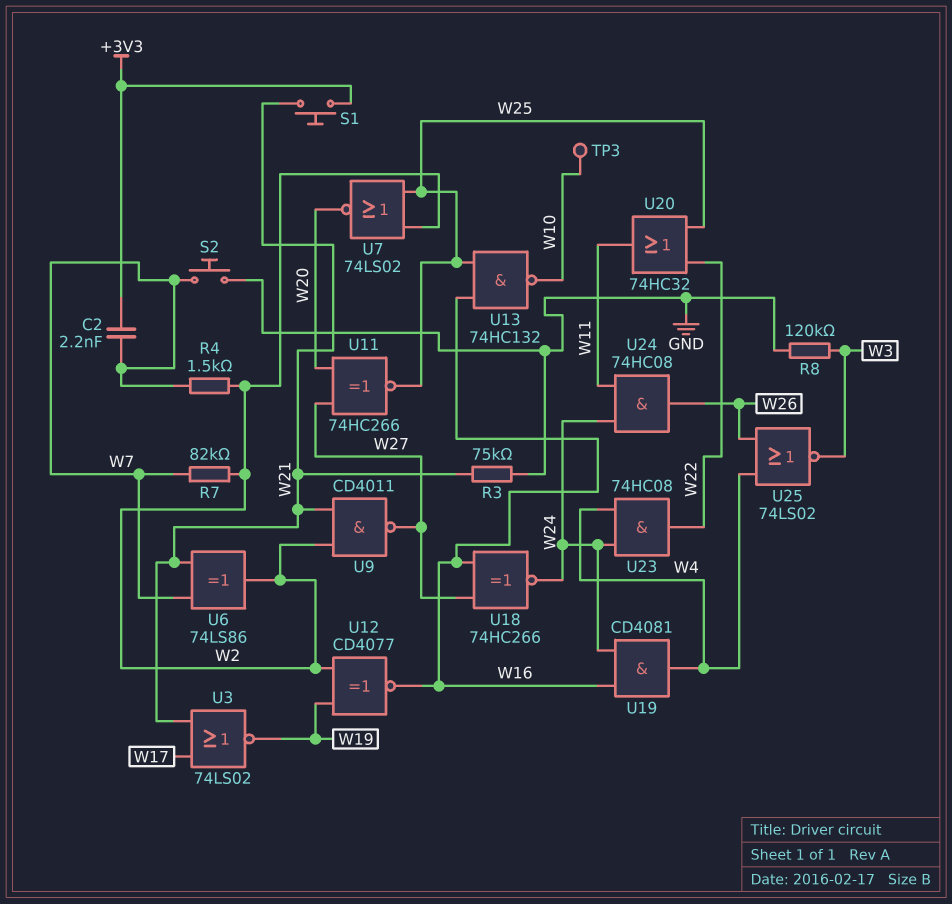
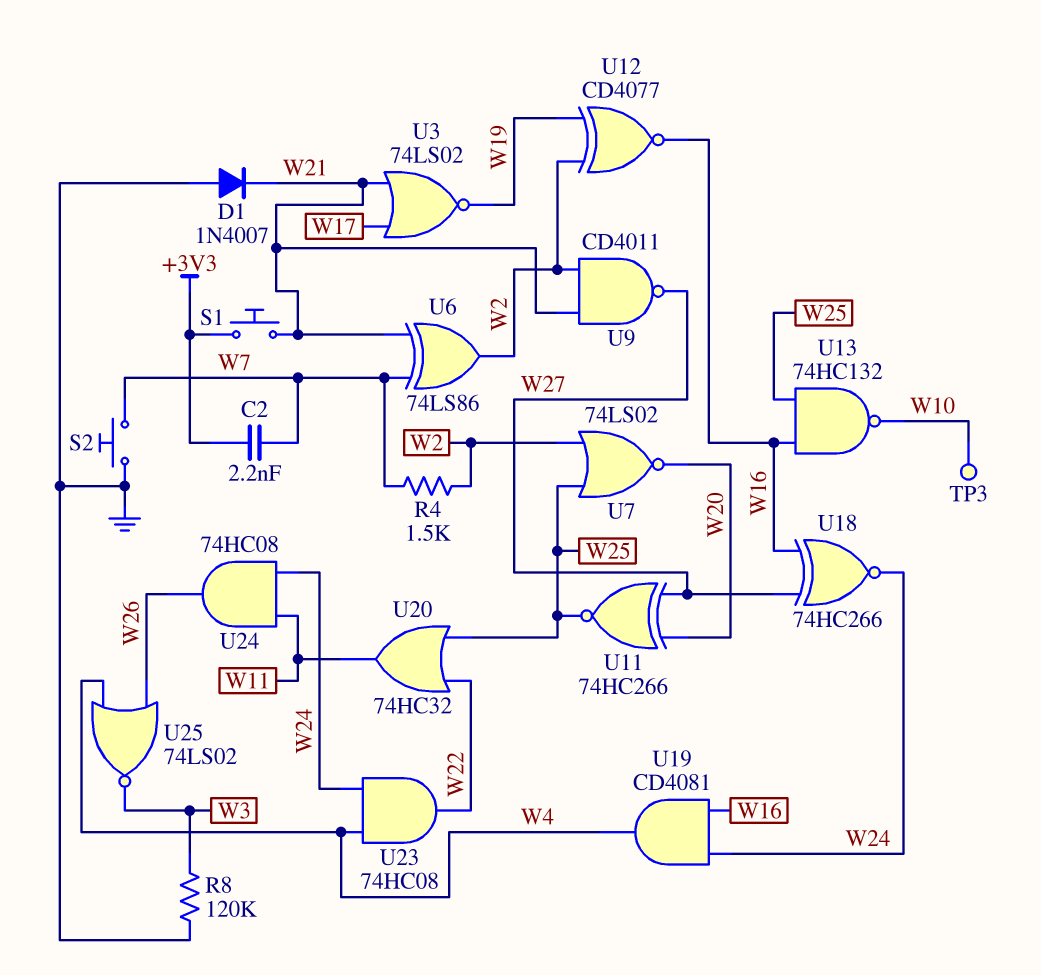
D1: none -> diode 1N4007 (A GND, K W21)
R3: 75k (GND, W21) -> none
R7: 82k (W2, W7) -> none

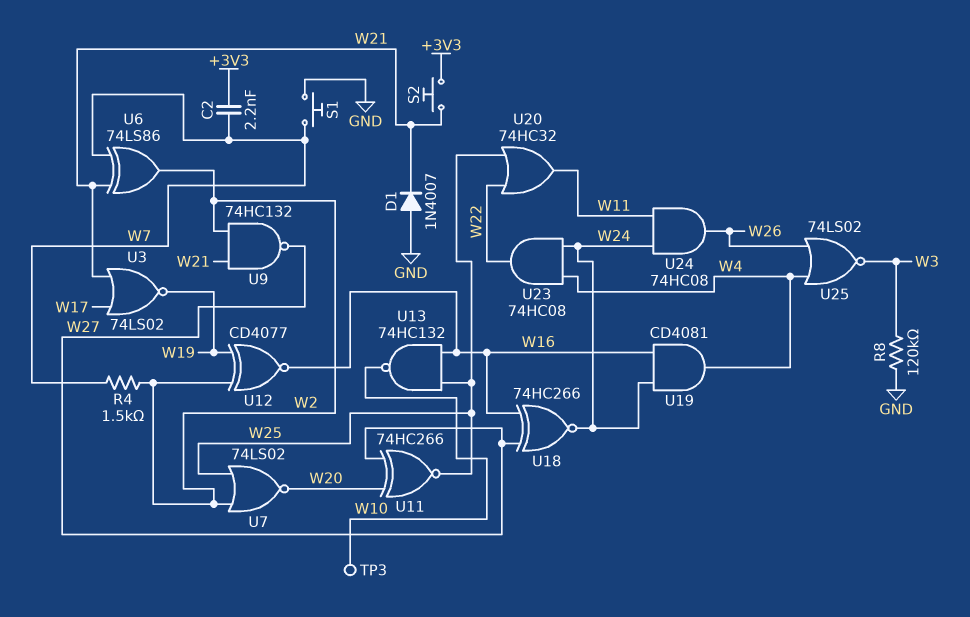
S1: button (+3V3, W21) -> button (GND, W7)
S2: button (GND, W7) -> button (+3V3, W21)
U9: NAND CD4011 (in W2, in W21, out W27) -> NAND 74HC132 (in W2, in W21, out W27)

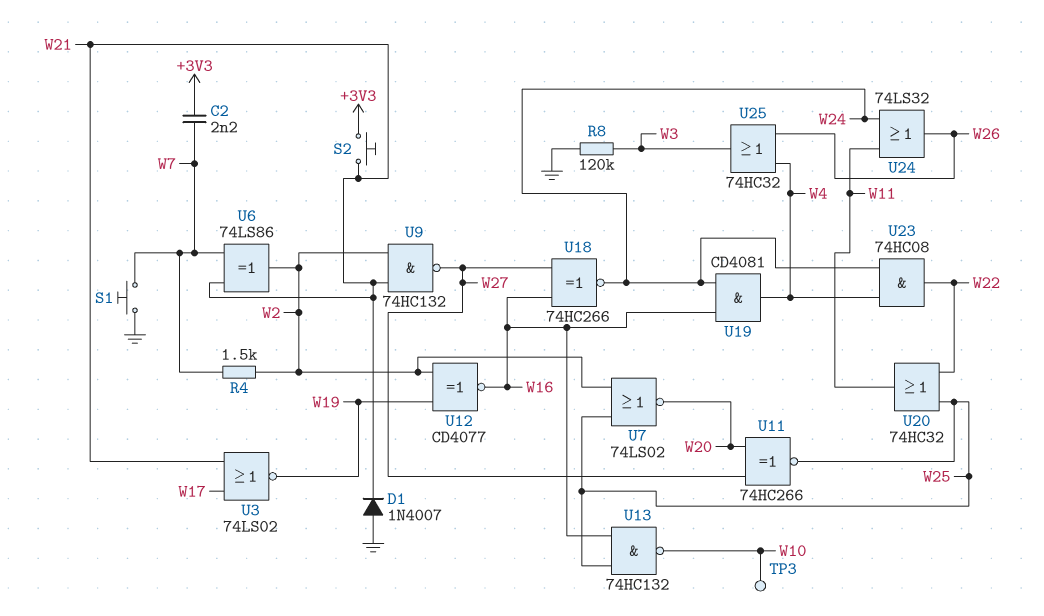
U24: AND 74HC08 (in W11, in W24, out W26) -> OR 74LS32 (in W11, in W24, out W26)
U25: NOR 74LS02 (in W4, in W26, out W3) -> OR 74HC32 (in W4, in W26, out W3)

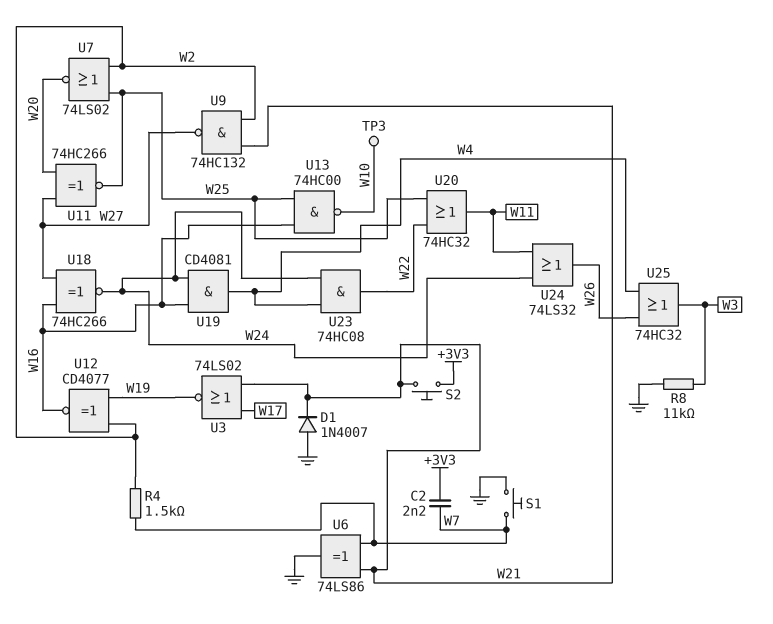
R8: 120k (GND, W3) -> 11k (GND, W3)
U6: XOR 74LS86 (in W7, in W21, out W2) -> XOR 74LS86 (in W7, in W21, out GND)
U13: NAND 74HC132 (in W16, in W25, out W10) -> NAND 74HC00 (in W16, in W25, out W10)

